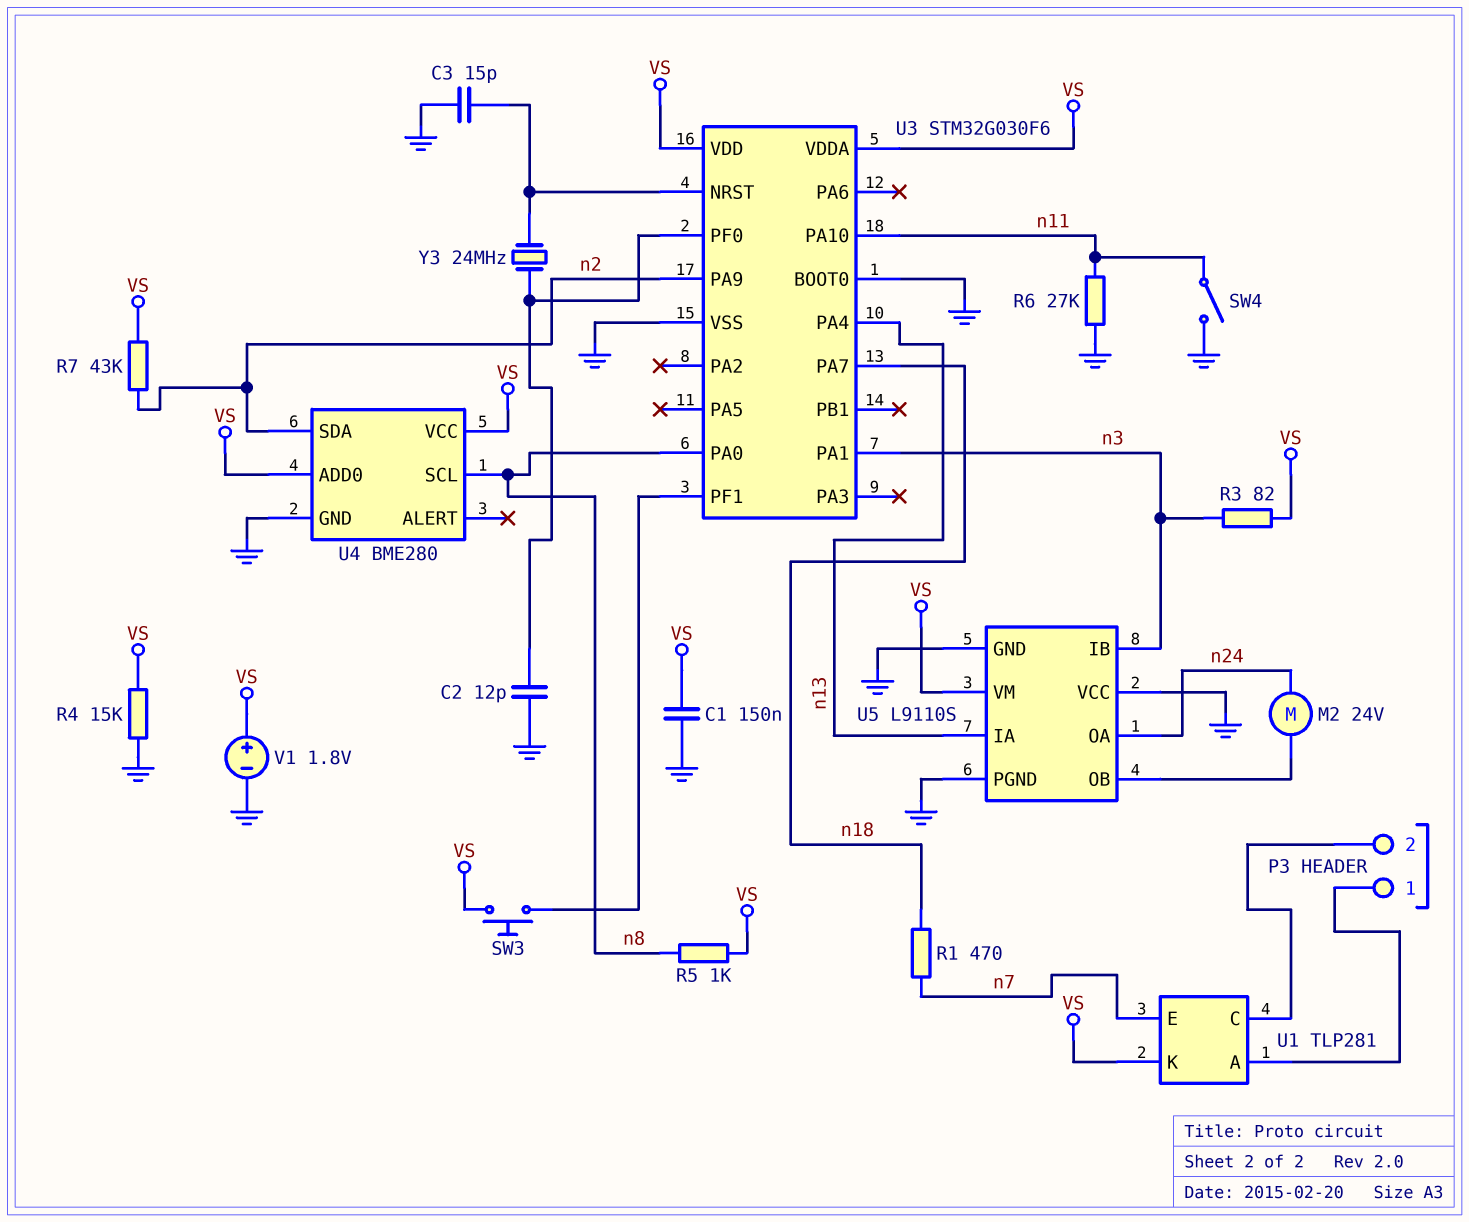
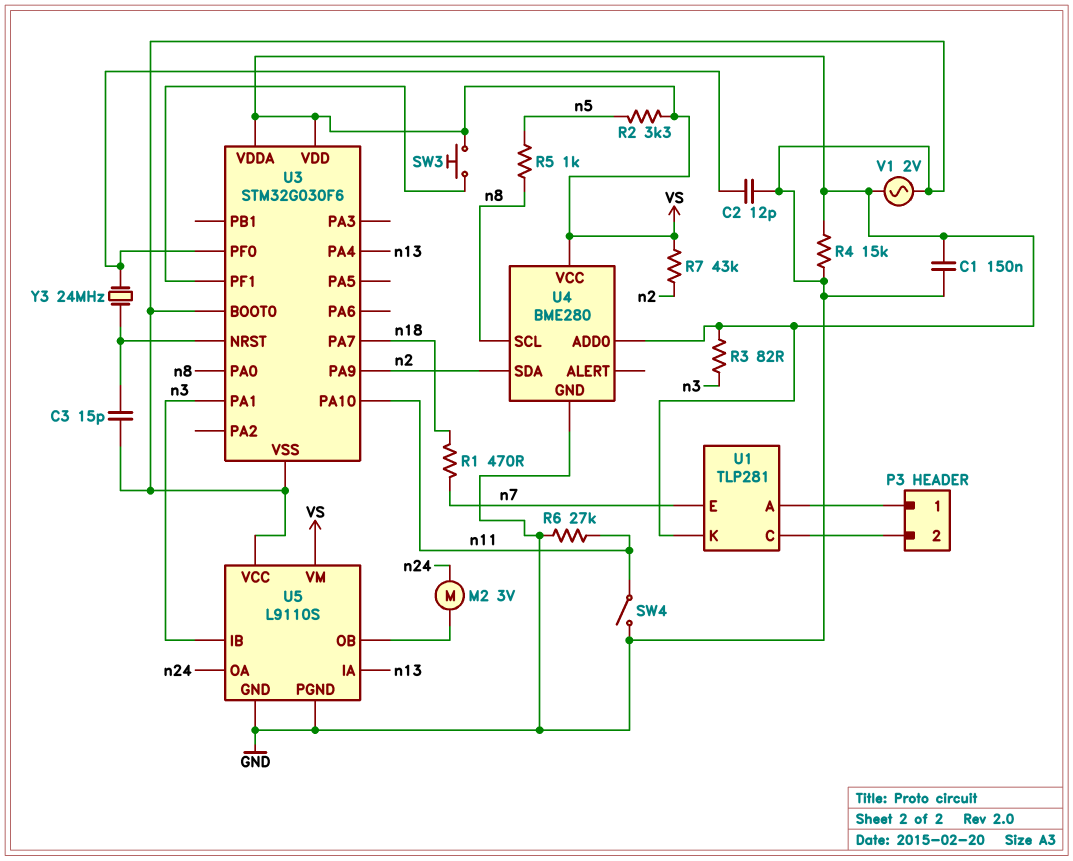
M2: motor 24V (U5/OB, n24) -> motor 3V (U5/OB, n24)
R2: none -> 3.3k (VS, n5)
R5: 1k (VS, n8) -> 1k (n5, n8)
V1: 1.8V (plus VS, minus GND) -> AC 2V (GND, VS)

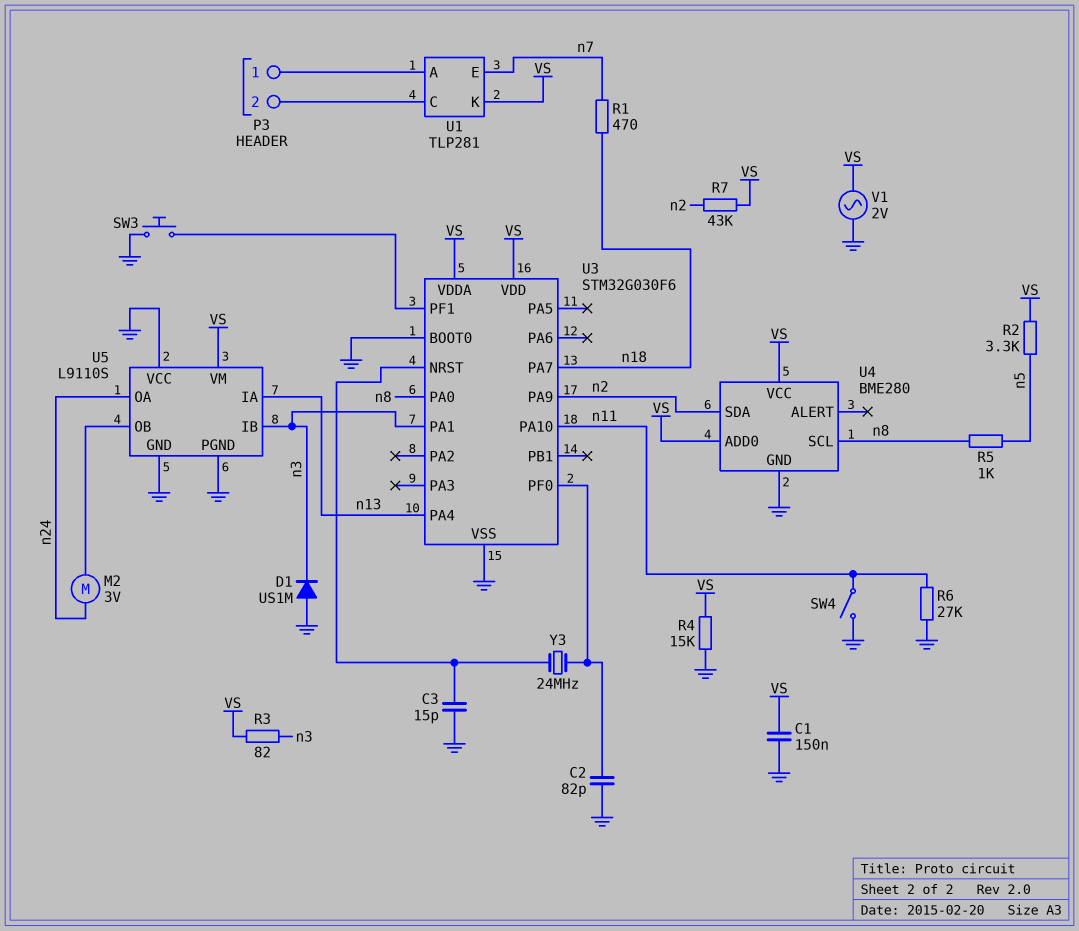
C2: 12pF (GND, U3/PF0) -> 82pF (GND, U3/PF0)
D1: none -> diode US1M (A GND, K n3)
SW3: button (U3/PF1, VS) -> button (GND, U3/PF1)

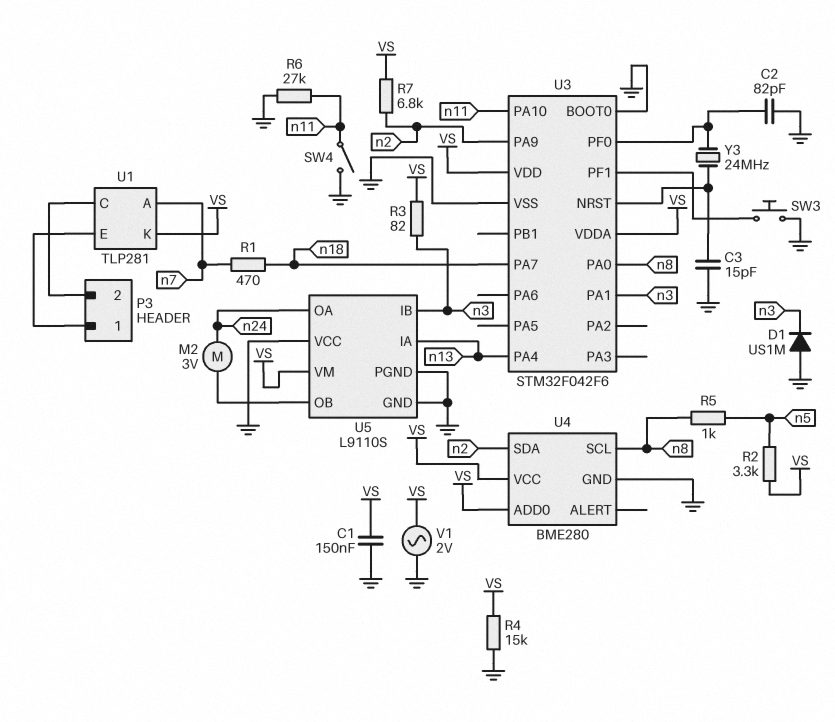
R7: 43k (VS, n2) -> 6.8k (VS, n2)
U1 pin A: P3/1 -> n7
U1 pin E: n7 -> P3/1
U3: STM32G030F6 -> STM32F042F6

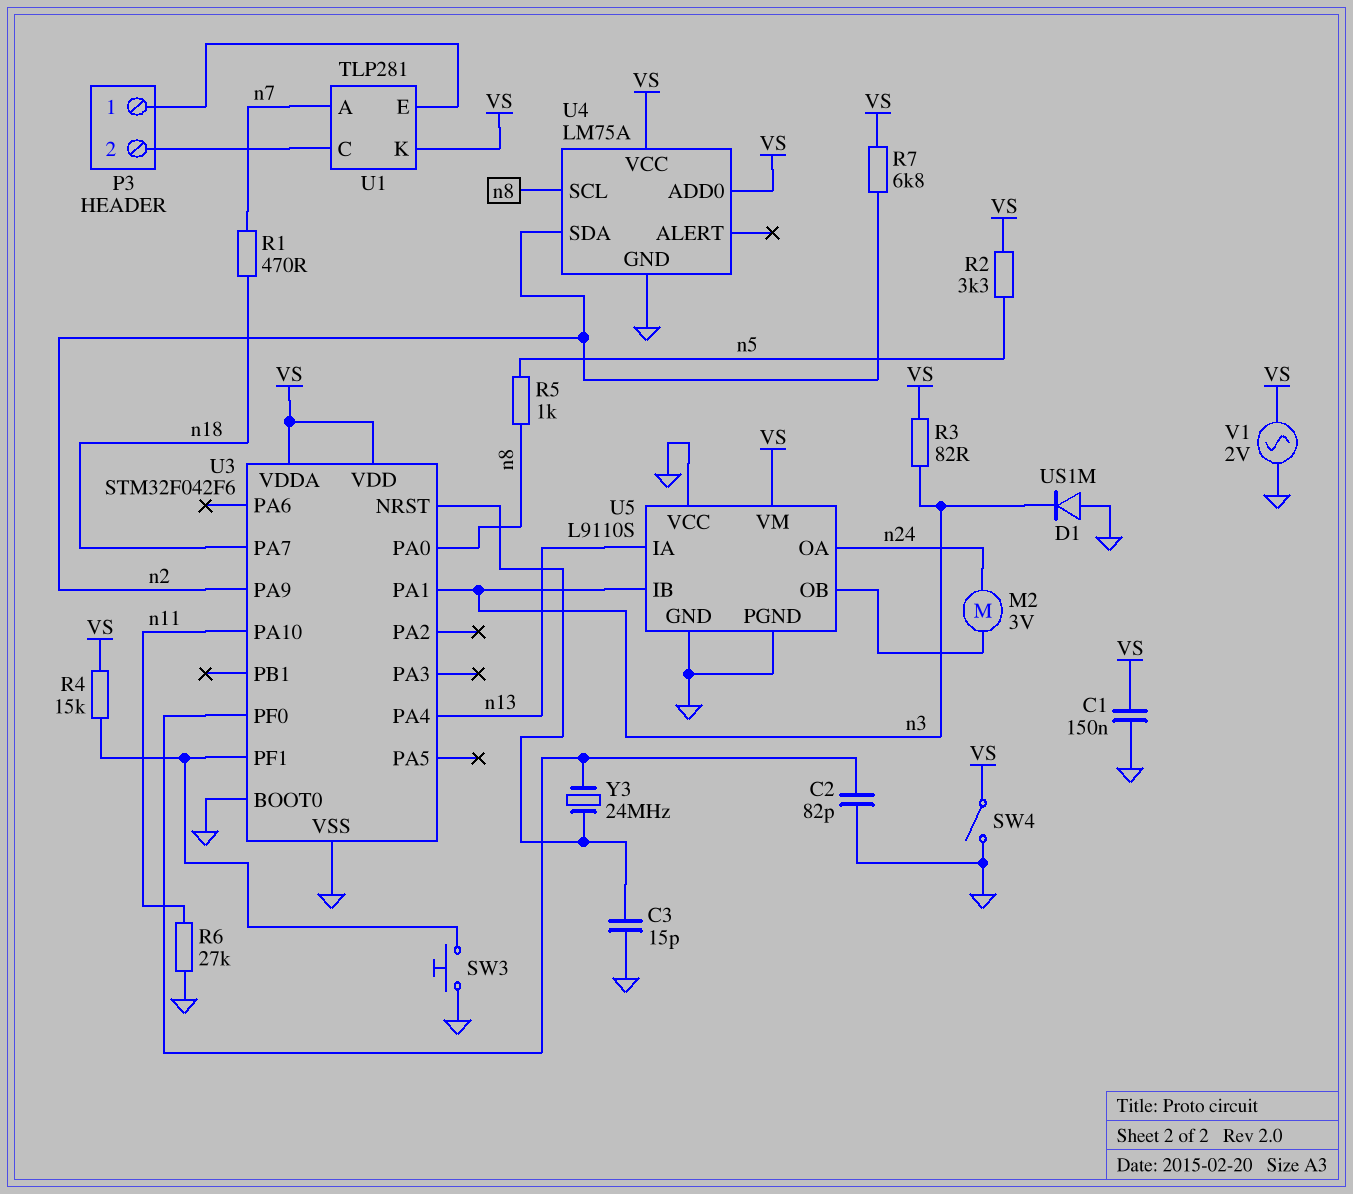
R4: 15k (GND, VS) -> 15k (U3/PF1, VS)
SW4: switch (GND, n11) -> switch (GND, VS)
U4: BME280 -> LM75A

